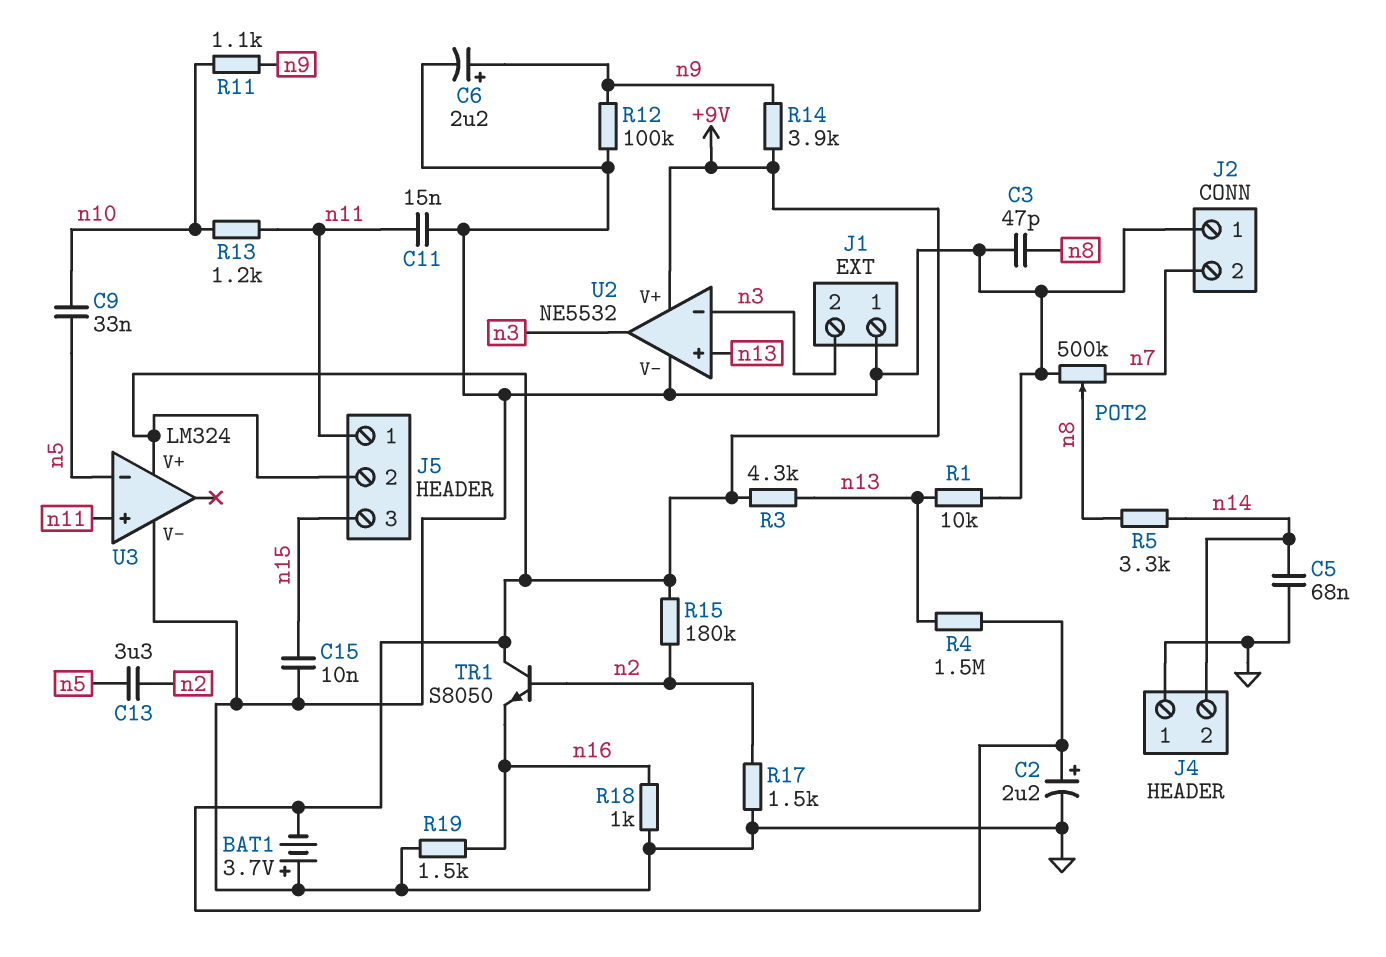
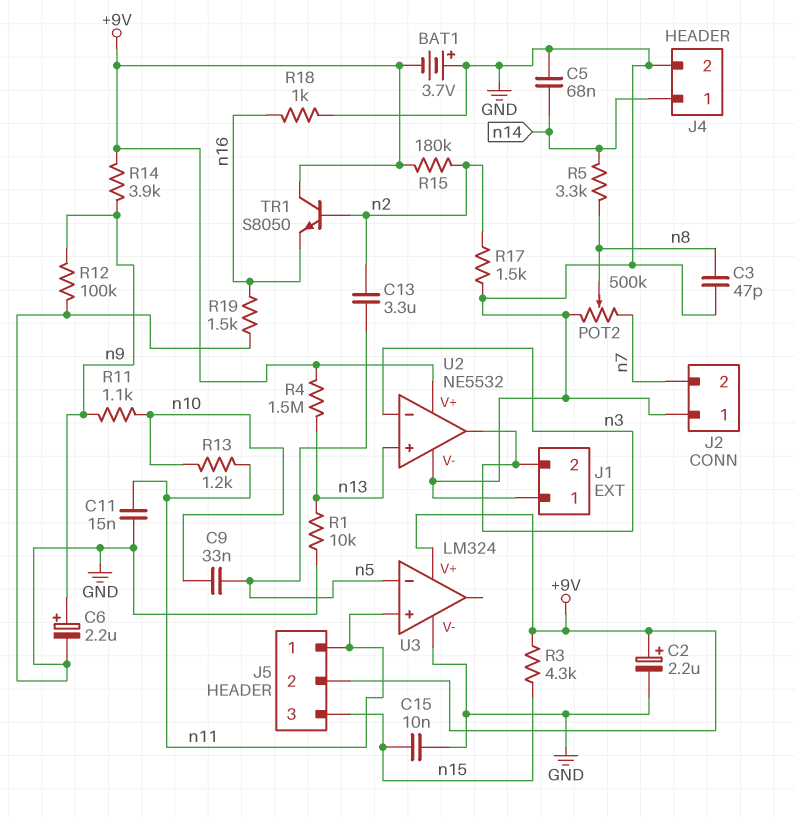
J4 pin 1: GND -> n14
J4 pin 2: n14 -> GND
R3: 4.3k (+9V, n13) -> 4.3k (+9V, n15)

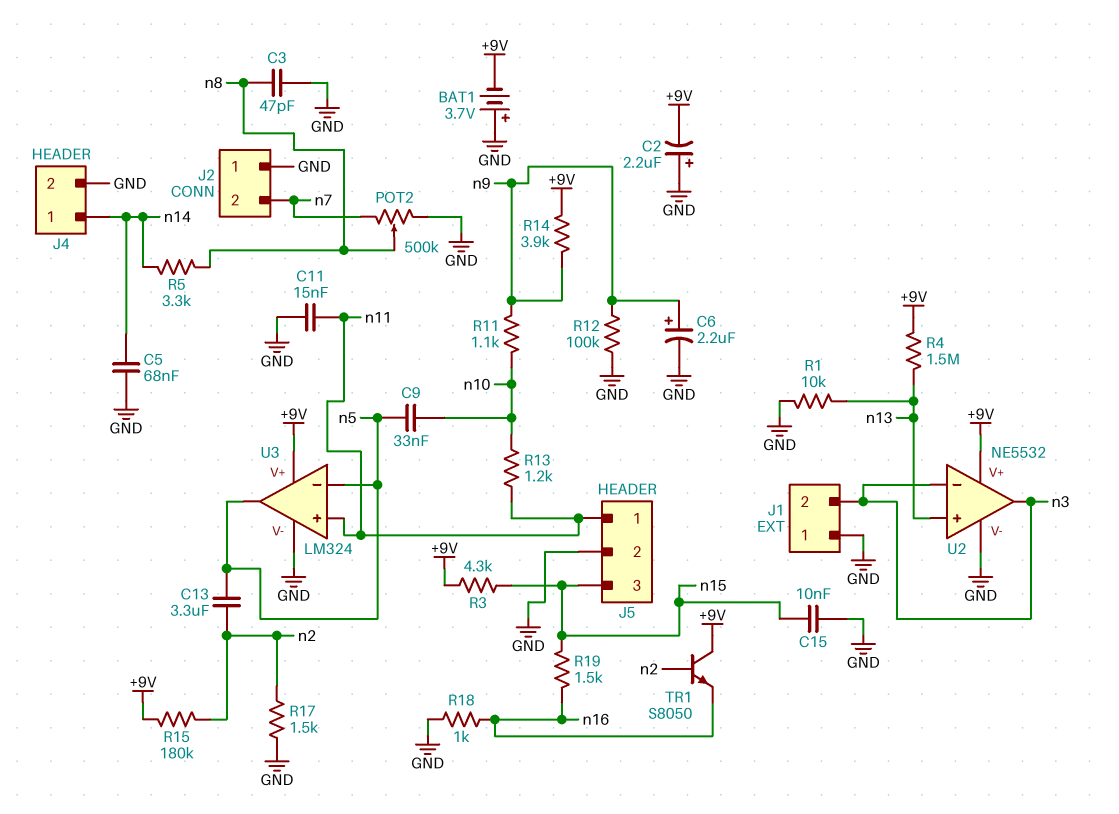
C2: 2.2uF (plus +9V, minus GND) -> 2.2uF (plus GND, minus +9V)
J5 pin 2: +9V -> GND
R19: 1.5k (GND, n16) -> 1.5k (n15, n16)
U3 pin out: none -> n5

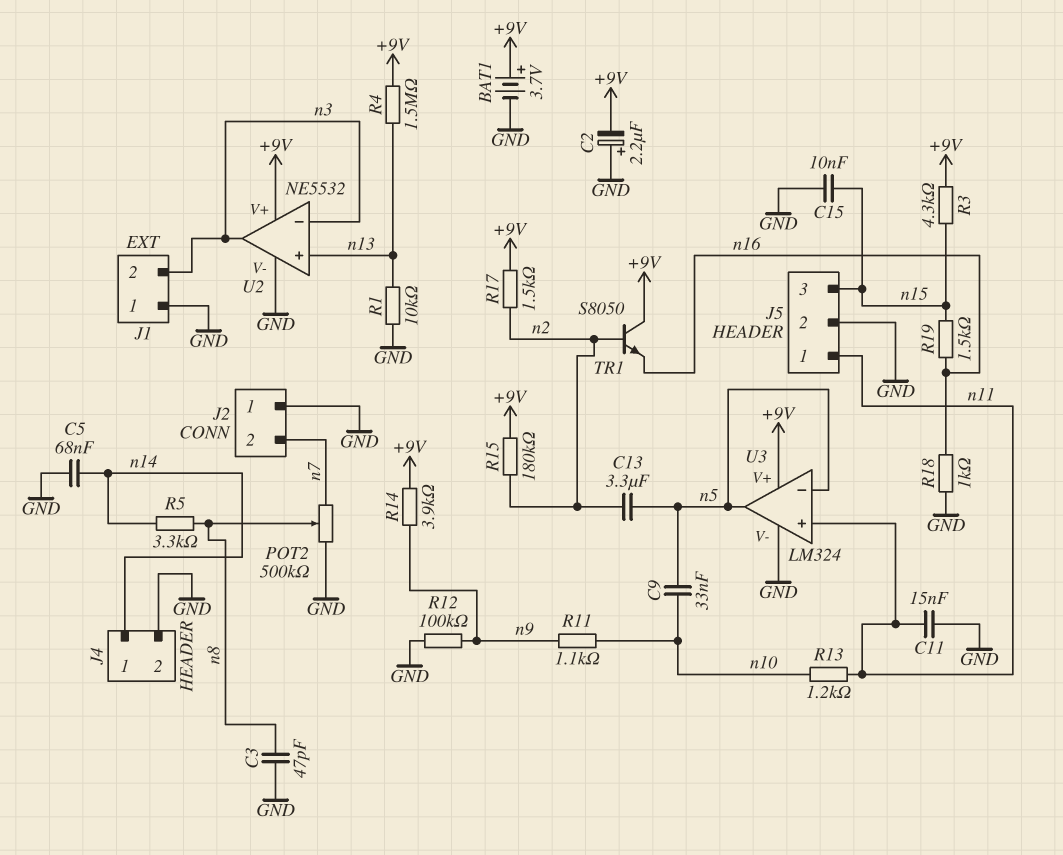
BAT1: 3.7V (plus GND, minus +9V) -> 3.7V (plus +9V, minus GND)
C6: 2.2uF (plus n9, minus GND) -> none
R17: 1.5k (GND, n2) -> 1.5k (+9V, n2)

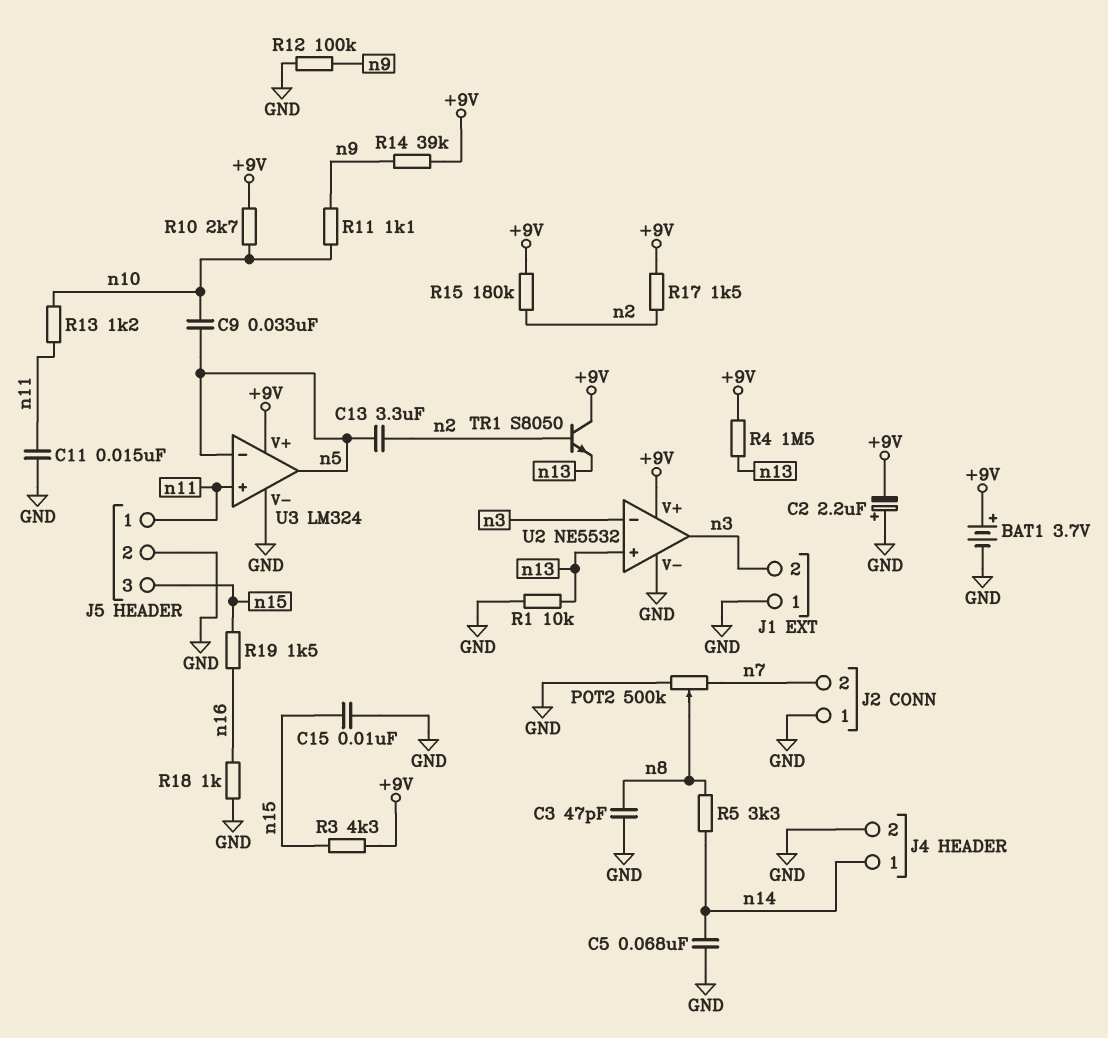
R10: none -> 2.7k (+9V, n10)
R14: 3.9k (+9V, n9) -> 39k (+9V, n9)
TR1: NPN S8050 (B n2, C +9V, E n16) -> NPN S8050 (B n2, C +9V, E n13)

